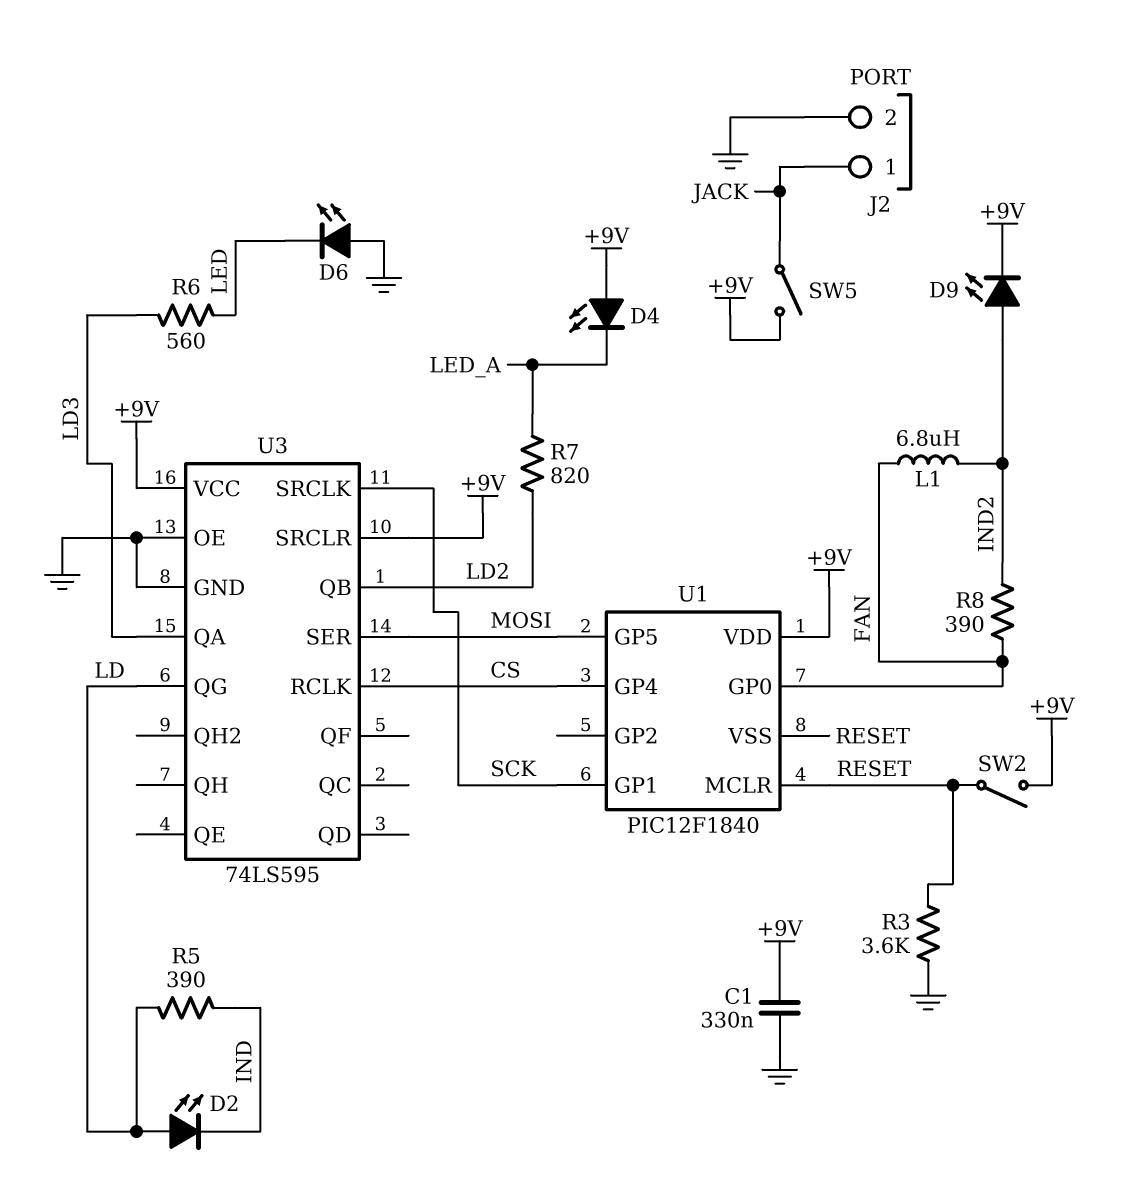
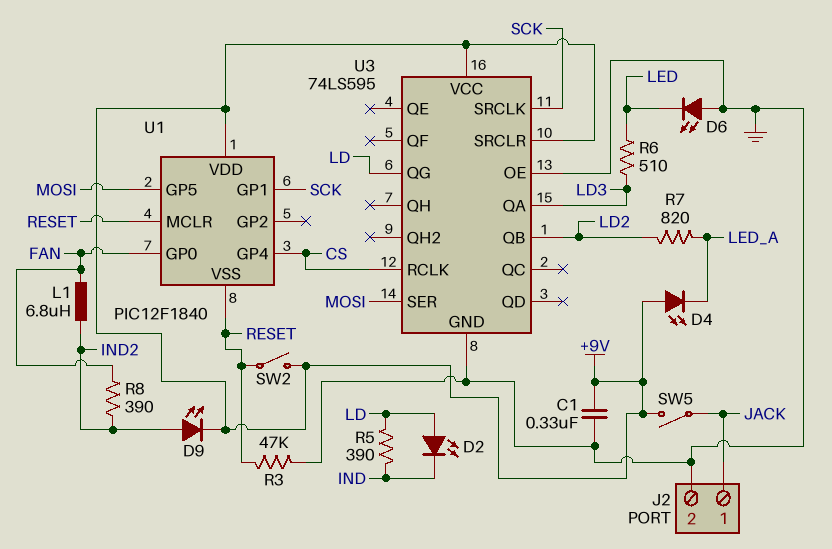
R3: 3.6k (GND, RESET) -> 47k (GND, RESET)
R6: 560 (LD3, LED) -> 510 (LD3, LED)

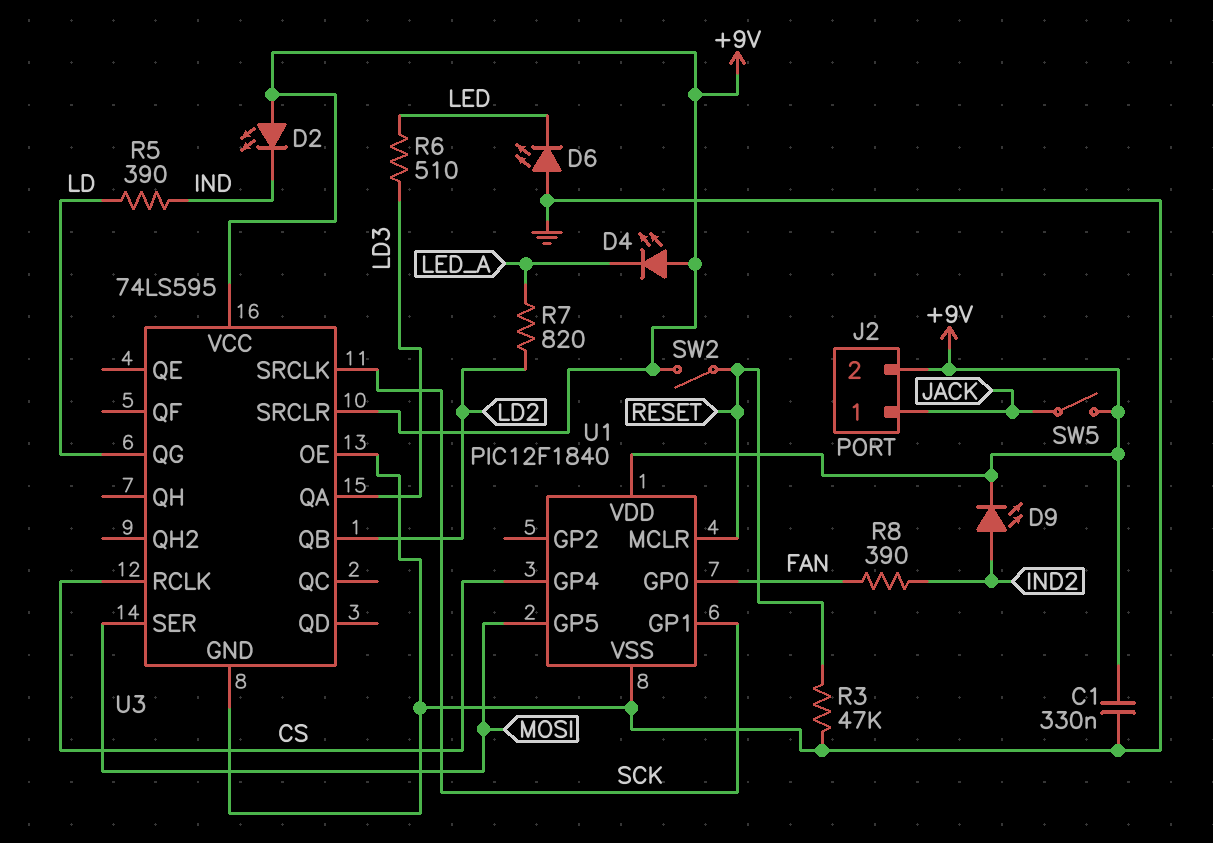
D2: LED (A LD, K IND) -> LED (A +9V, K IND)
J2 pin 2: GND -> +9V
L1: 6.8uH (FAN, IND2) -> none
U1 pin VSS: RESET -> GND

